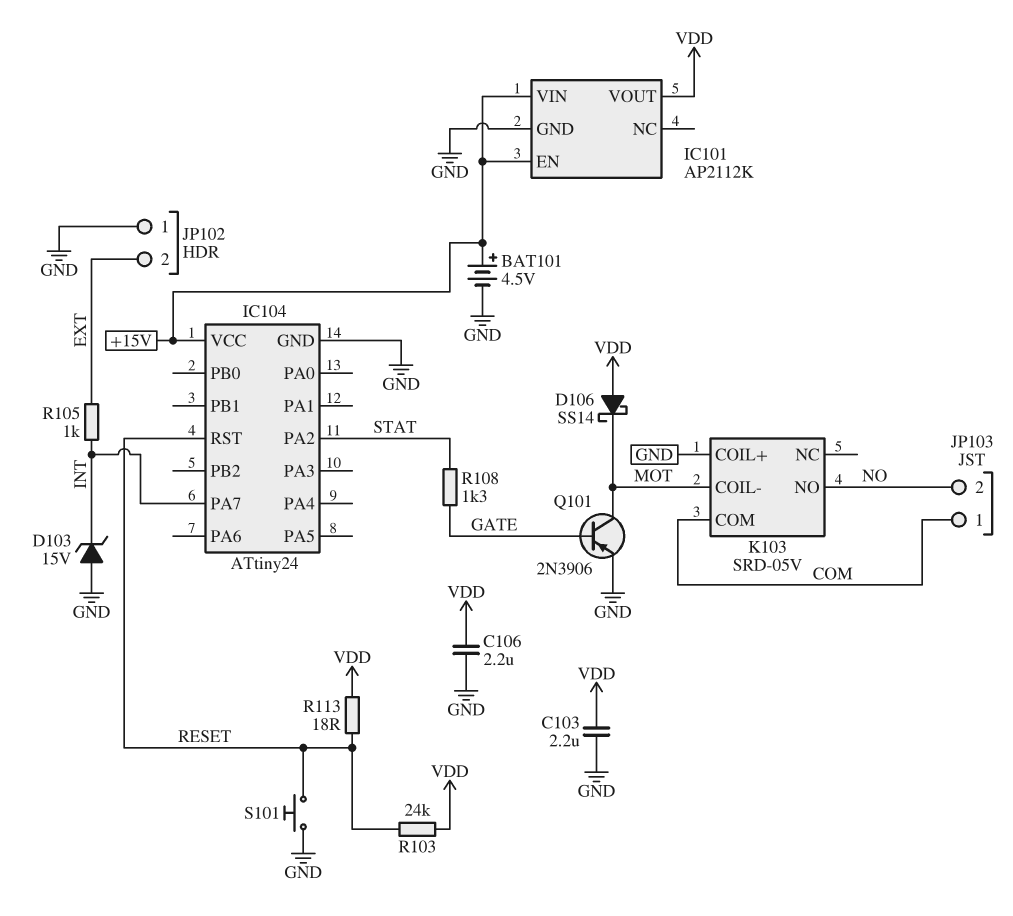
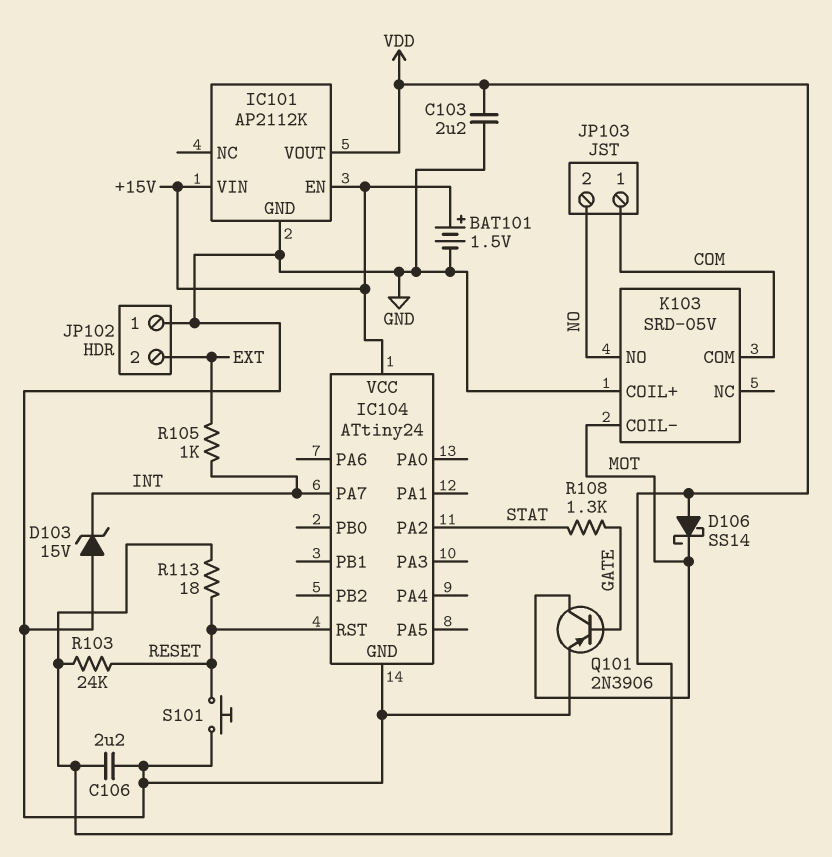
BAT101: 4.5V (plus +15V, minus GND) -> 1.5V (plus +15V, minus GND)

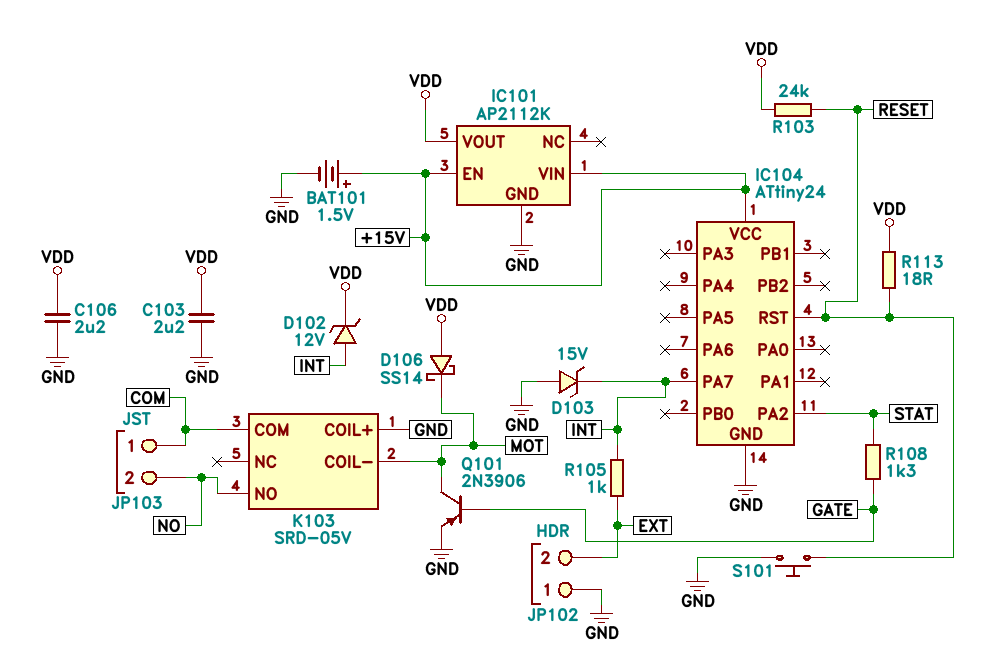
D102: none -> zener 12V (A INT, K VDD)

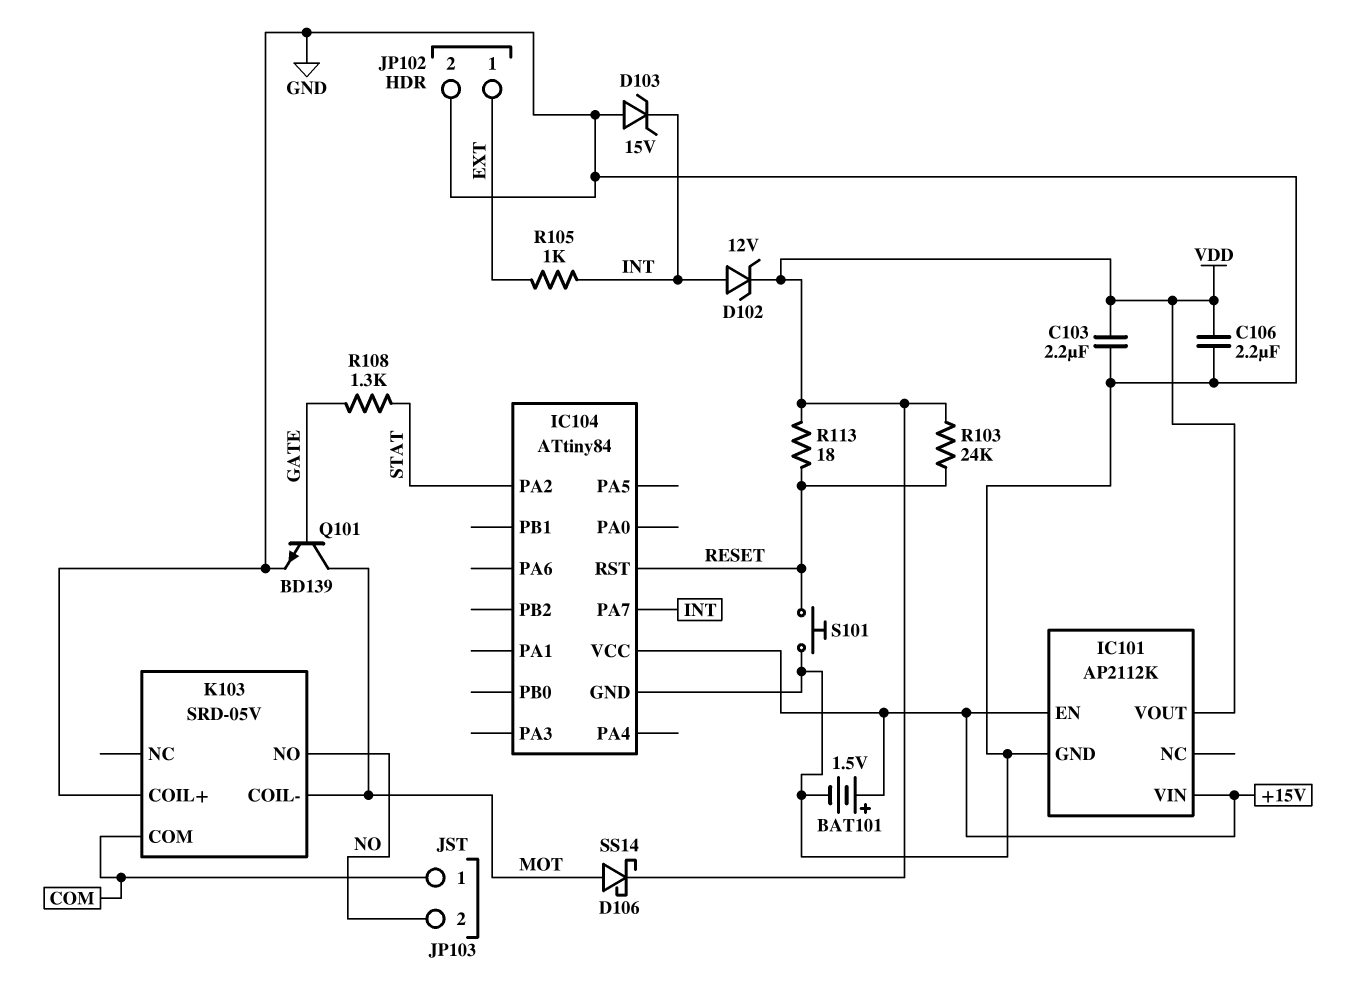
D106: schottky SS14 (A VDD, K MOT) -> schottky SS14 (A MOT, K VDD)
IC104: ATtiny24 -> ATtiny84
JP102 pin 1: GND -> EXT
JP102 pin 2: EXT -> GND
Q101: PNP 2N3906 (B GATE, C MOT, E GND) -> NPN BD139 (B GATE, C MOT, E GND)

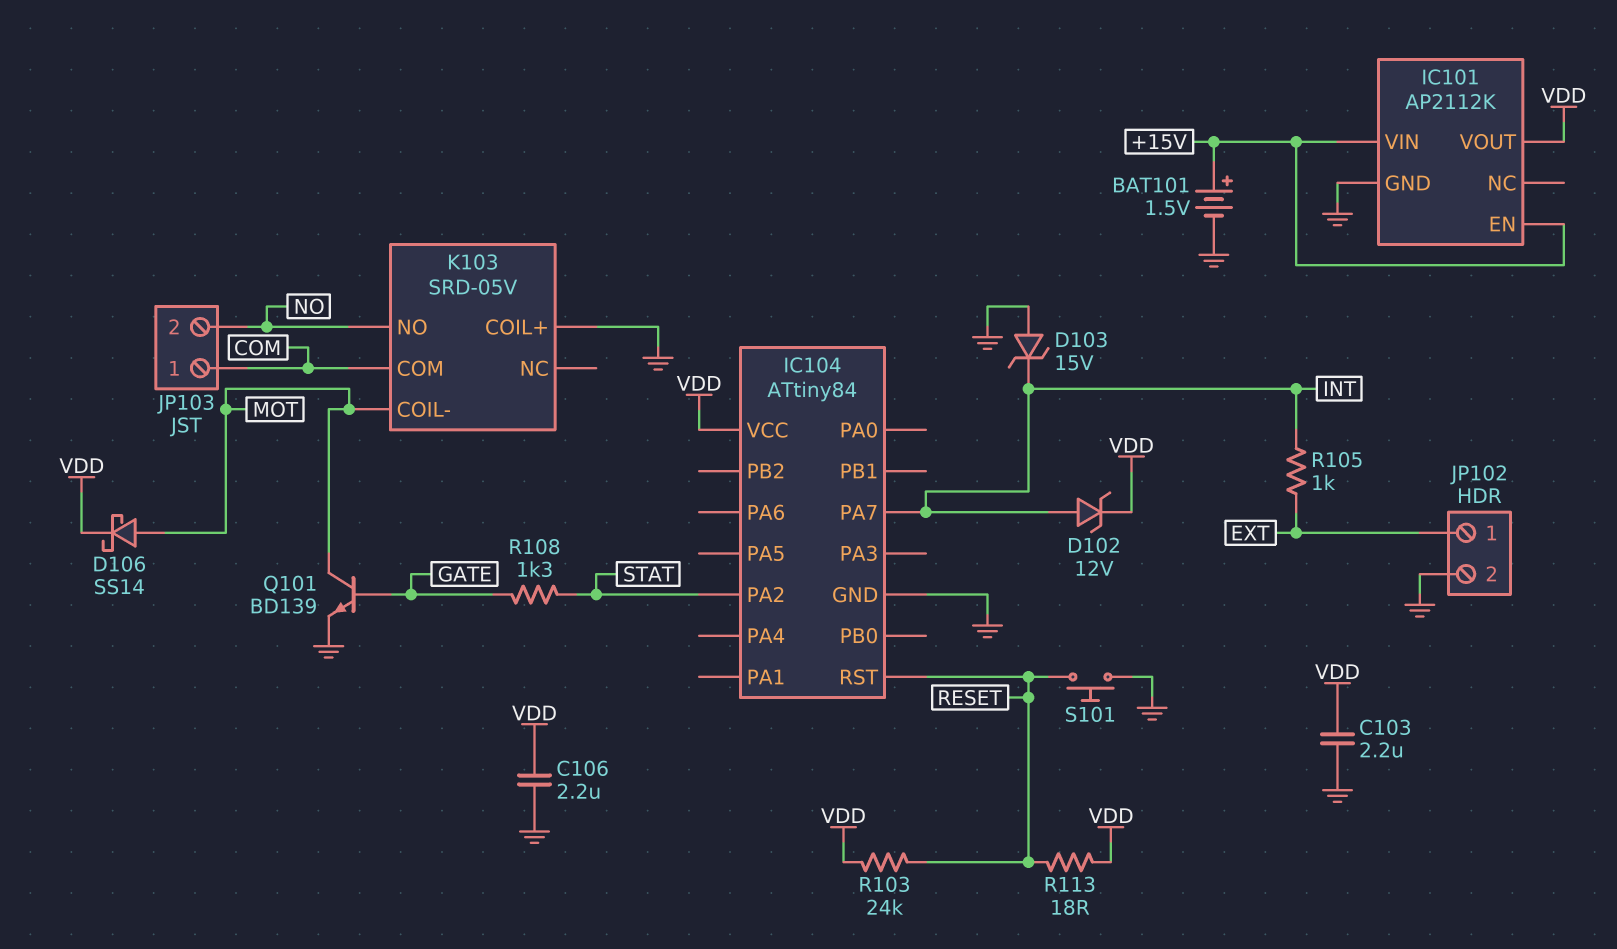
IC104 pin VCC: +15V -> VDD

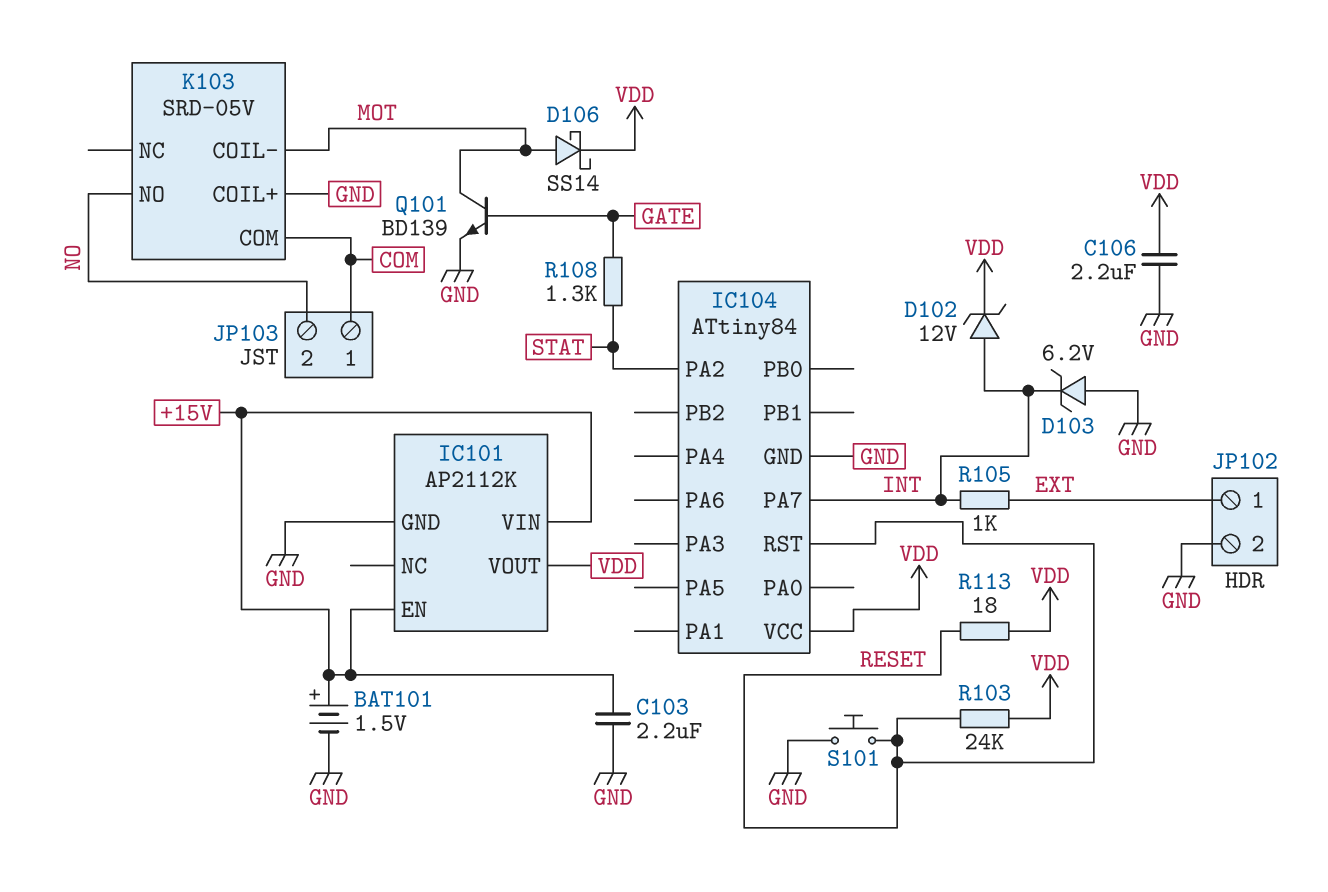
C103: 2.2uF (GND, VDD) -> 2.2uF (+15V, GND)
D103: zener 15V (A GND, K INT) -> zener 6.2V (A GND, K INT)

